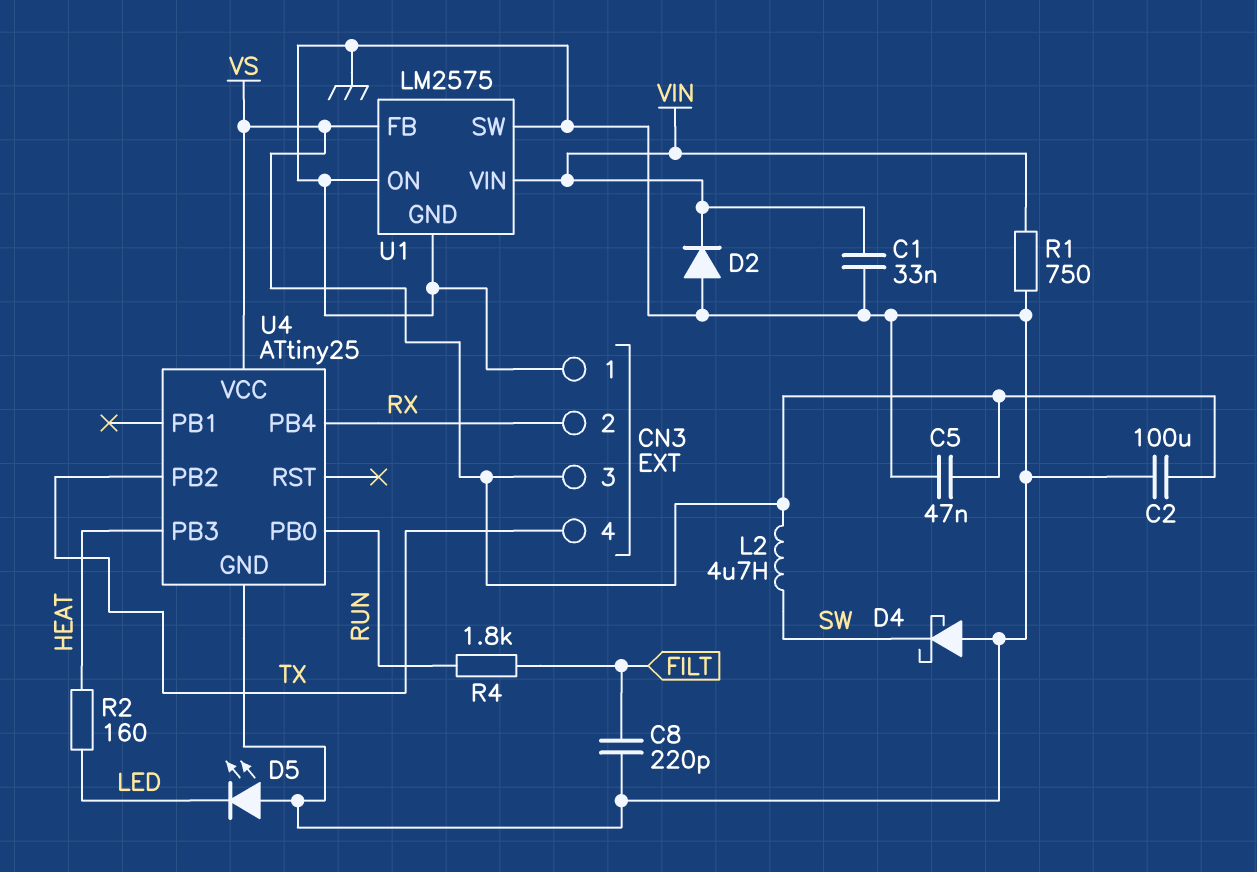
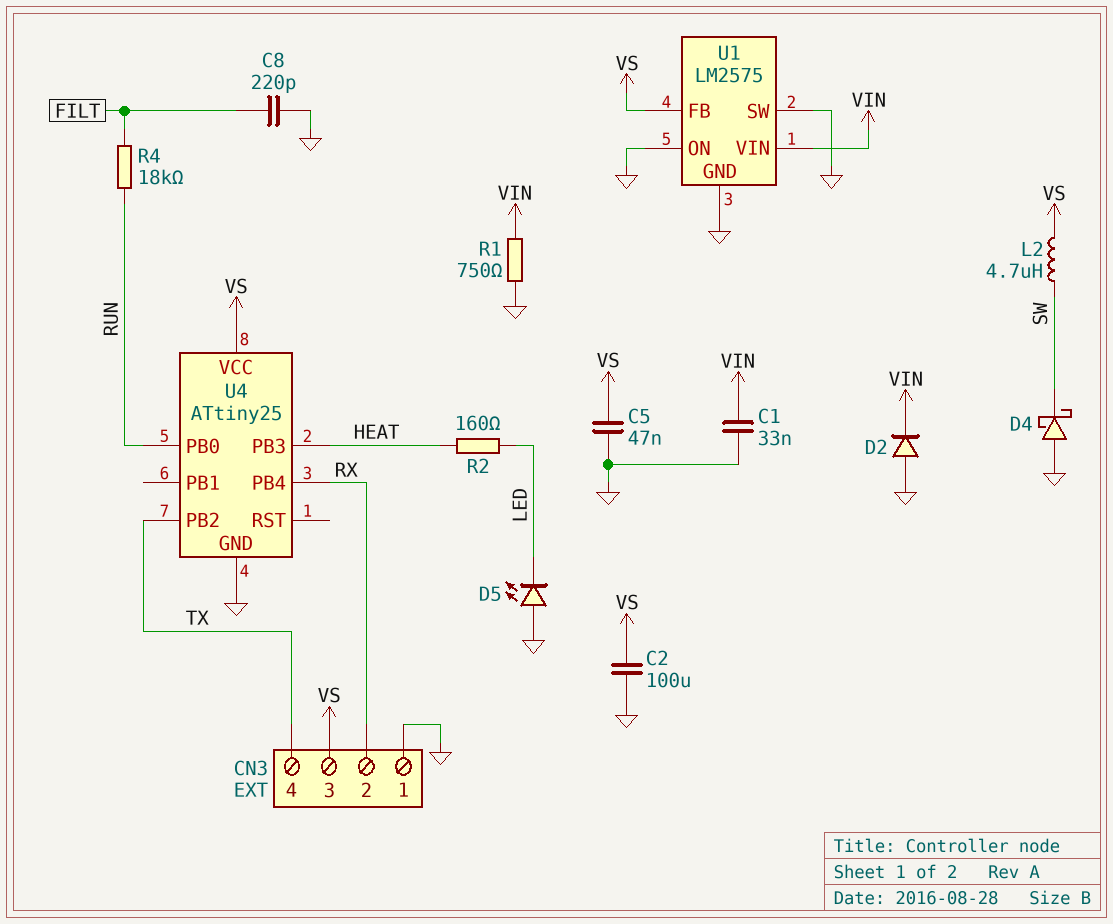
R4: 1.8k (FILT, RUN) -> 18k (FILT, RUN)

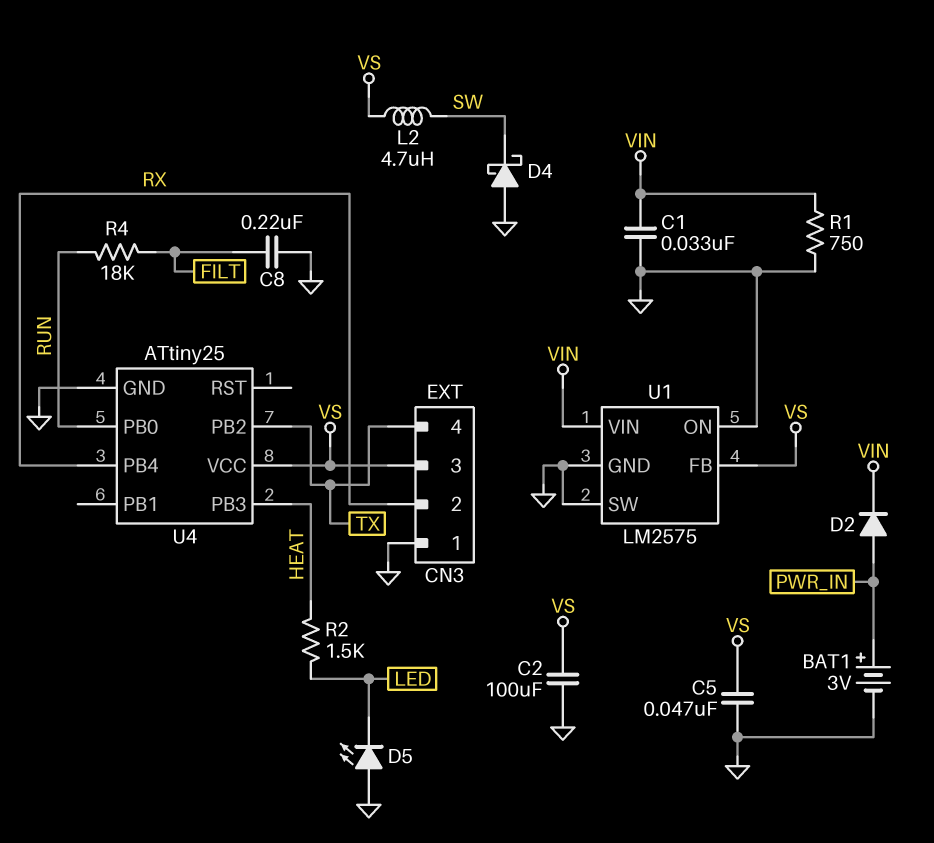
BAT1: none -> 3V (plus PWR_IN, minus GND)
C8: 220pF (FILT, GND) -> 220nF (FILT, GND)
D2: diode (A GND, K VIN) -> diode (A PWR_IN, K VIN)
R2: 160 (HEAT, LED) -> 1.5k (HEAT, LED)

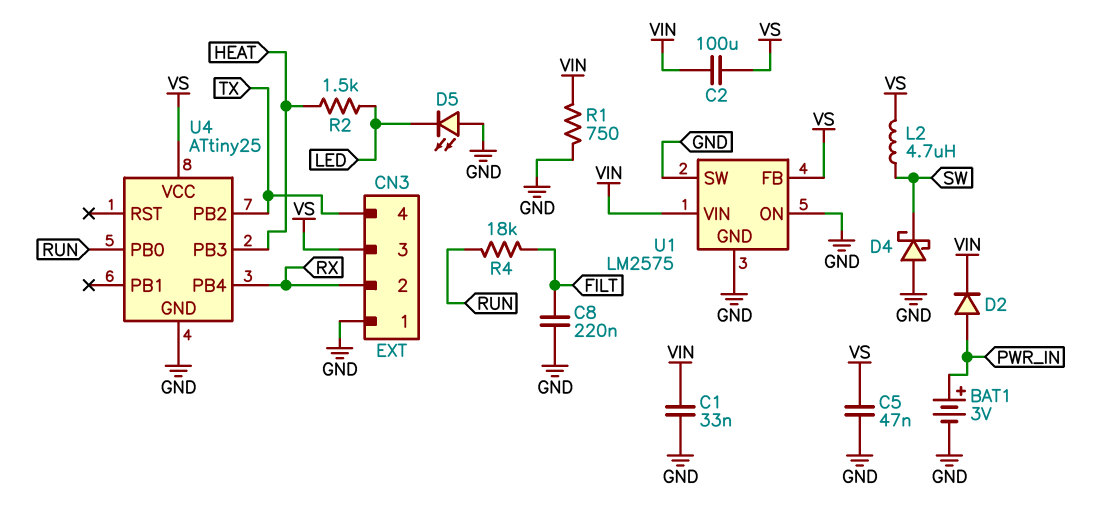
C2: 100uF (GND, VS) -> 100uF (VIN, VS)

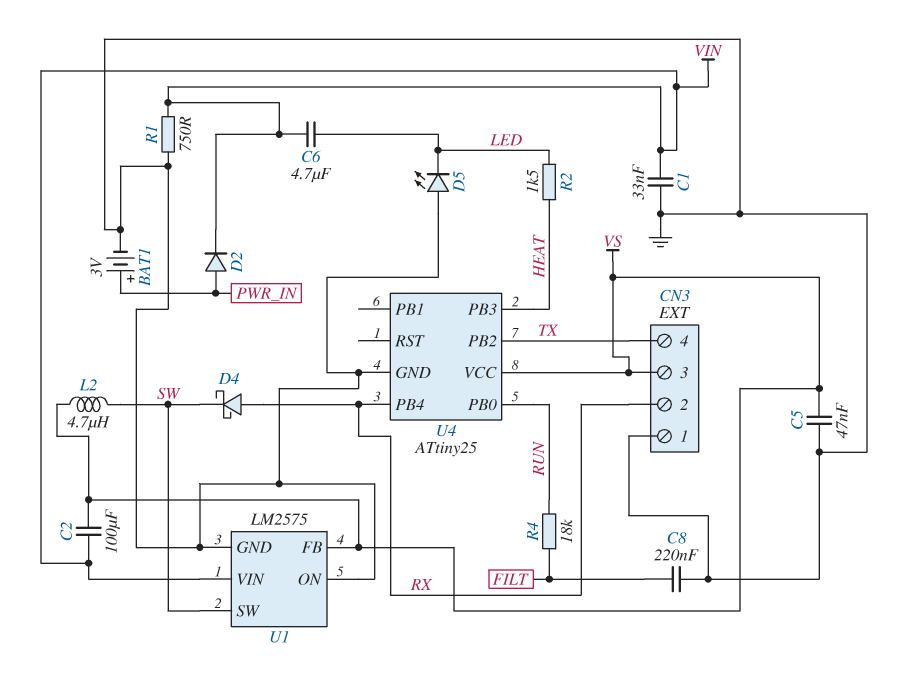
C6: none -> 4.7uF (LED, VIN)
D4: schottky (A GND, K SW) -> schottky (A RX, K SW)
U1 pin SW: GND -> SW

